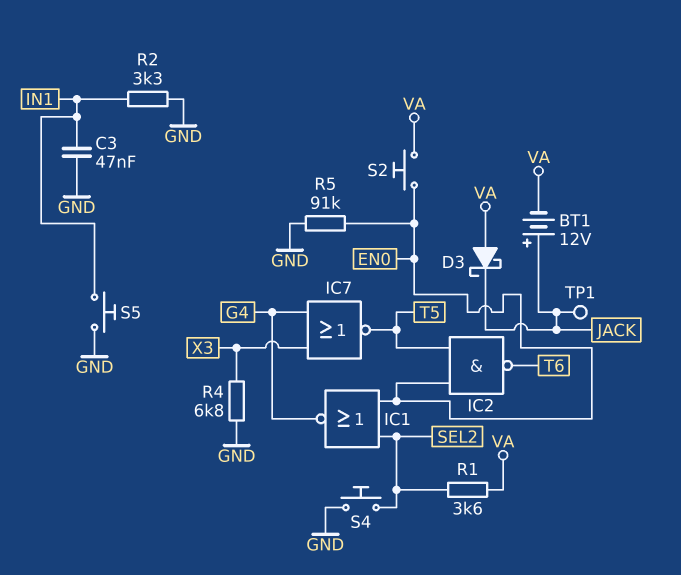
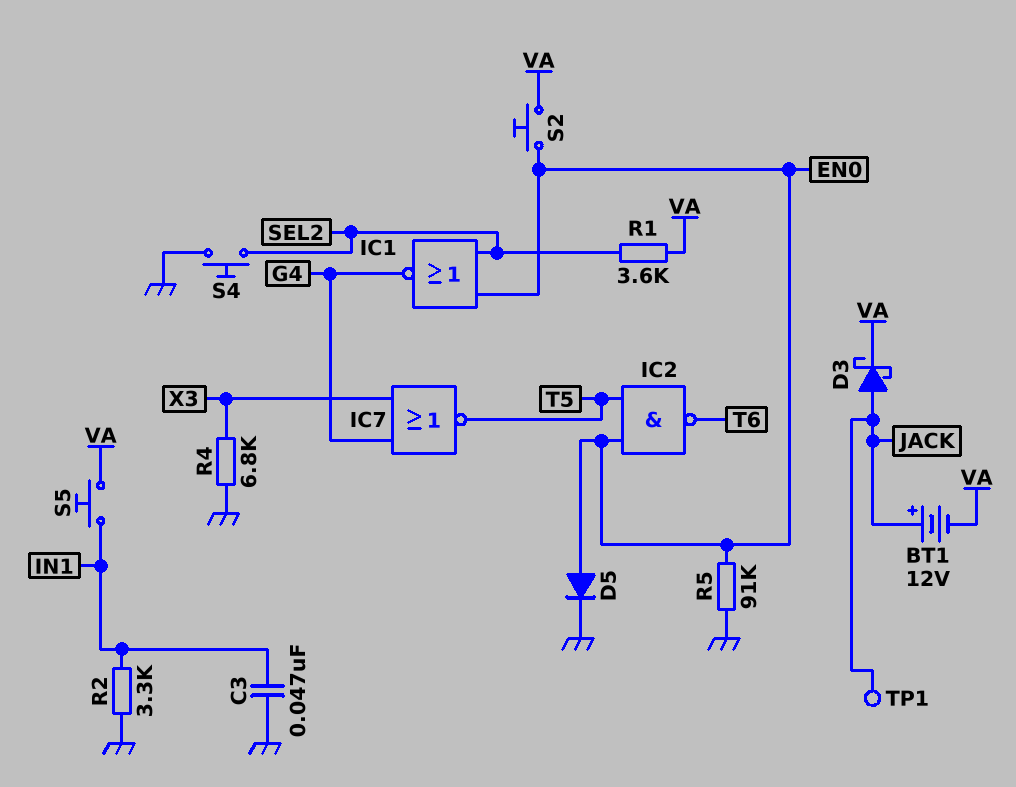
D3: schottky (A VA, K JACK) -> schottky (A JACK, K VA)
D5: none -> diode (A EN0, K GND)
S5: button (GND, IN1) -> button (IN1, VA)

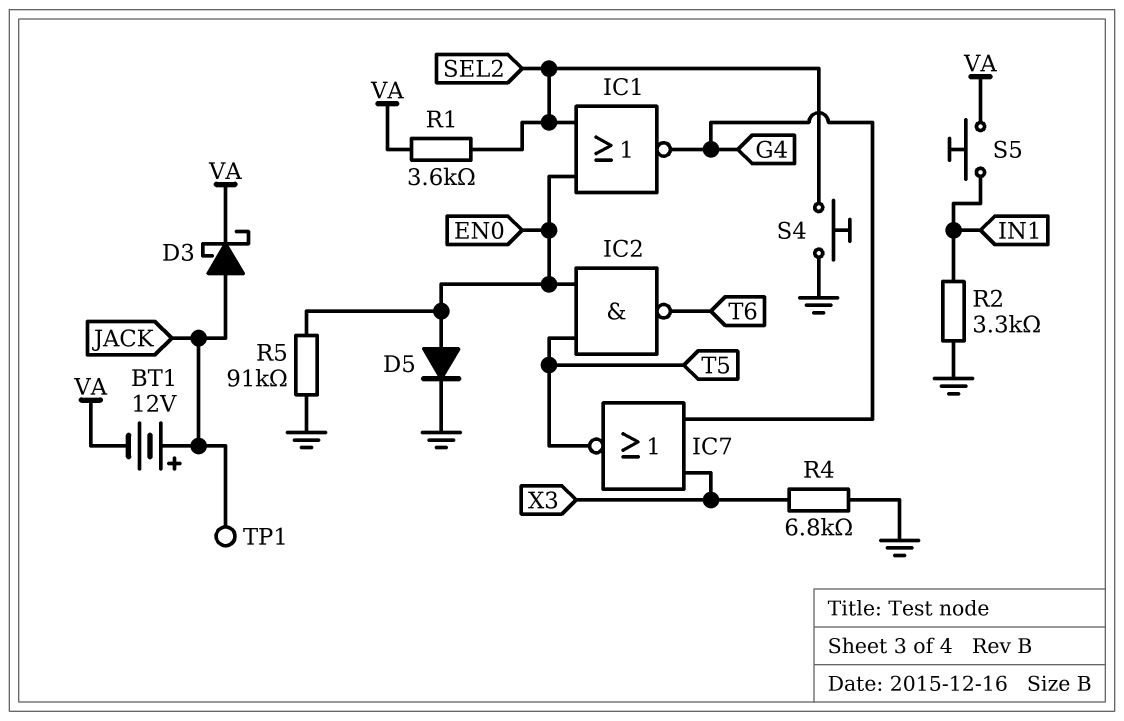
C3: 47nF (GND, IN1) -> none
S2: button (EN0, VA) -> none

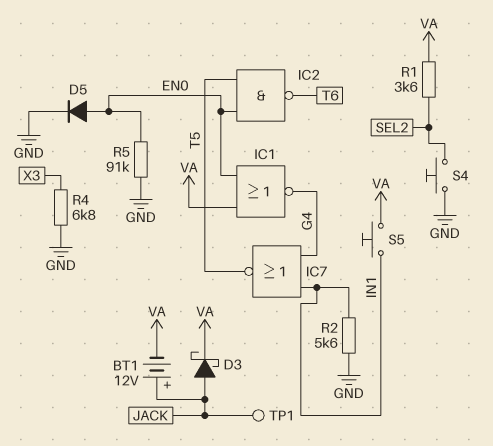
IC1: NOR (in EN0, in SEL2, out G4) -> NOR (in EN0, in VA, out G4)
IC7: NOR (in G4, in X3, out T5) -> NOR (in G4, in IN1, out T5)
R2: 3.3k (GND, IN1) -> 5.6k (GND, IN1)

